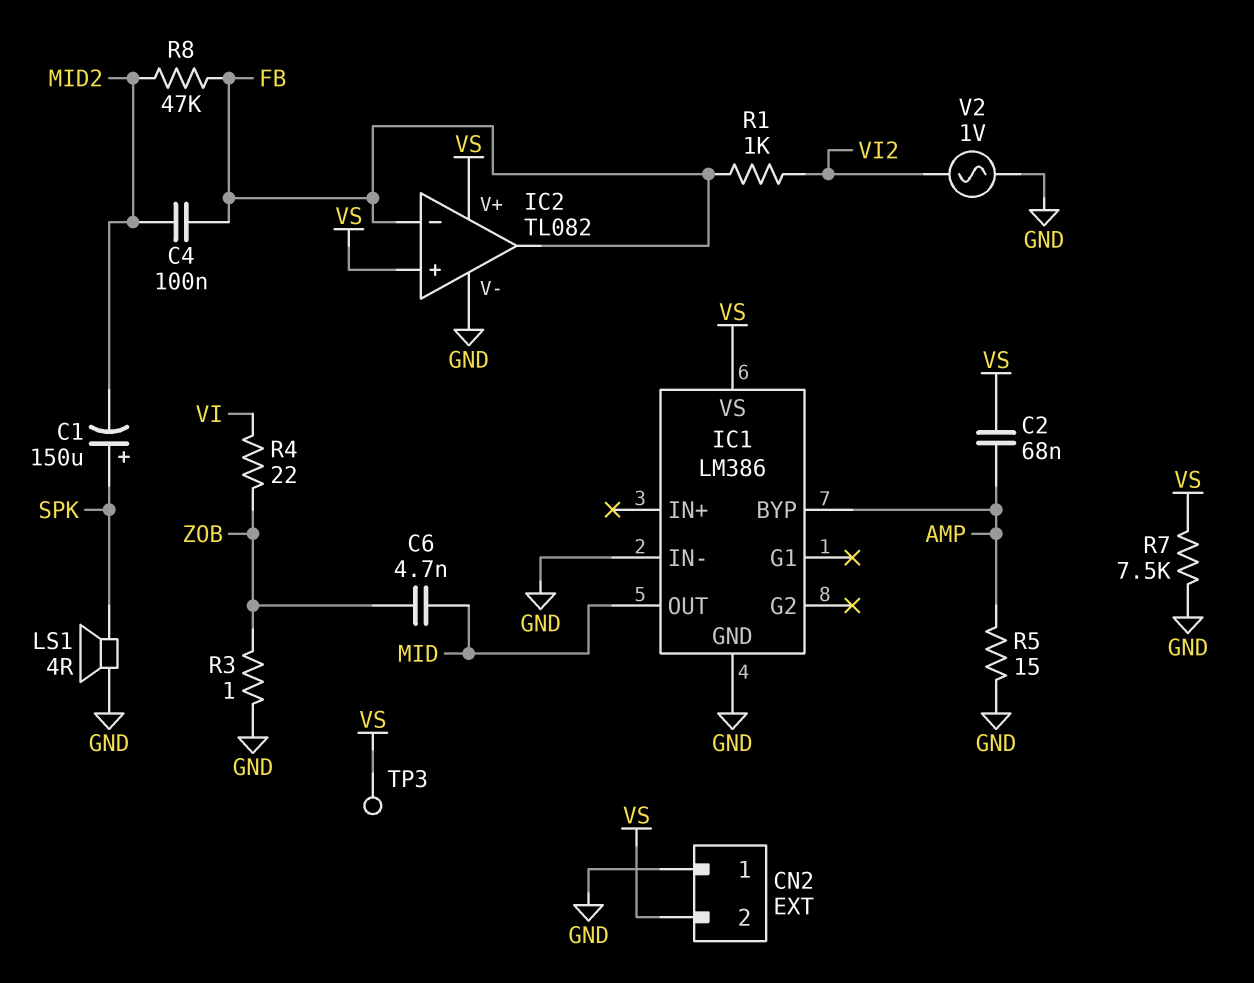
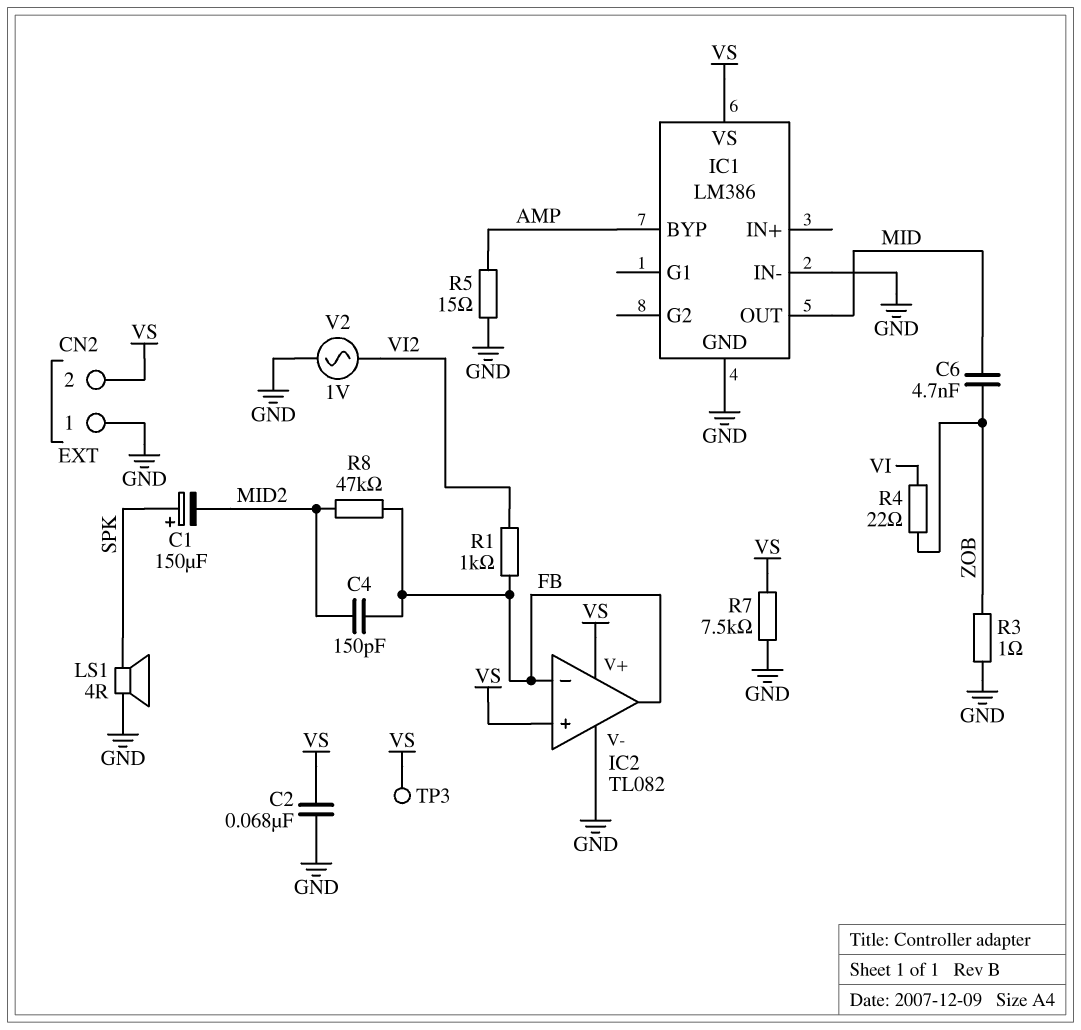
C2: 68nF (AMP, VS) -> 68nF (GND, VS)
C4: 100nF (FB, MID2) -> 150pF (FB, MID2)

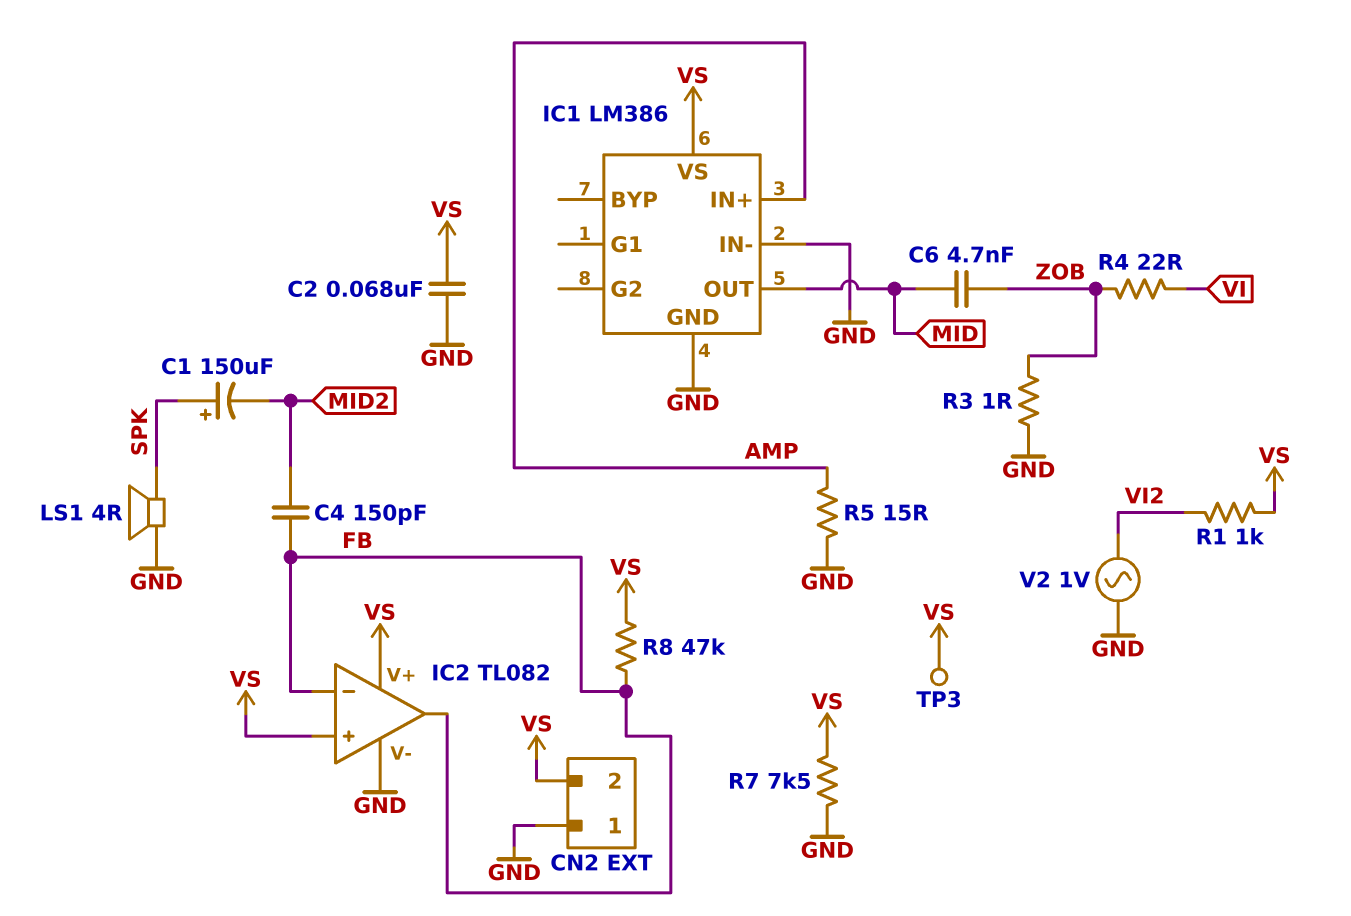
IC1 pin BYP: AMP -> none
IC1 pin IN+: none -> AMP
R1: 1k (FB, VI2) -> 1k (VI2, VS)
R8: 47k (FB, MID2) -> 47k (FB, VS)

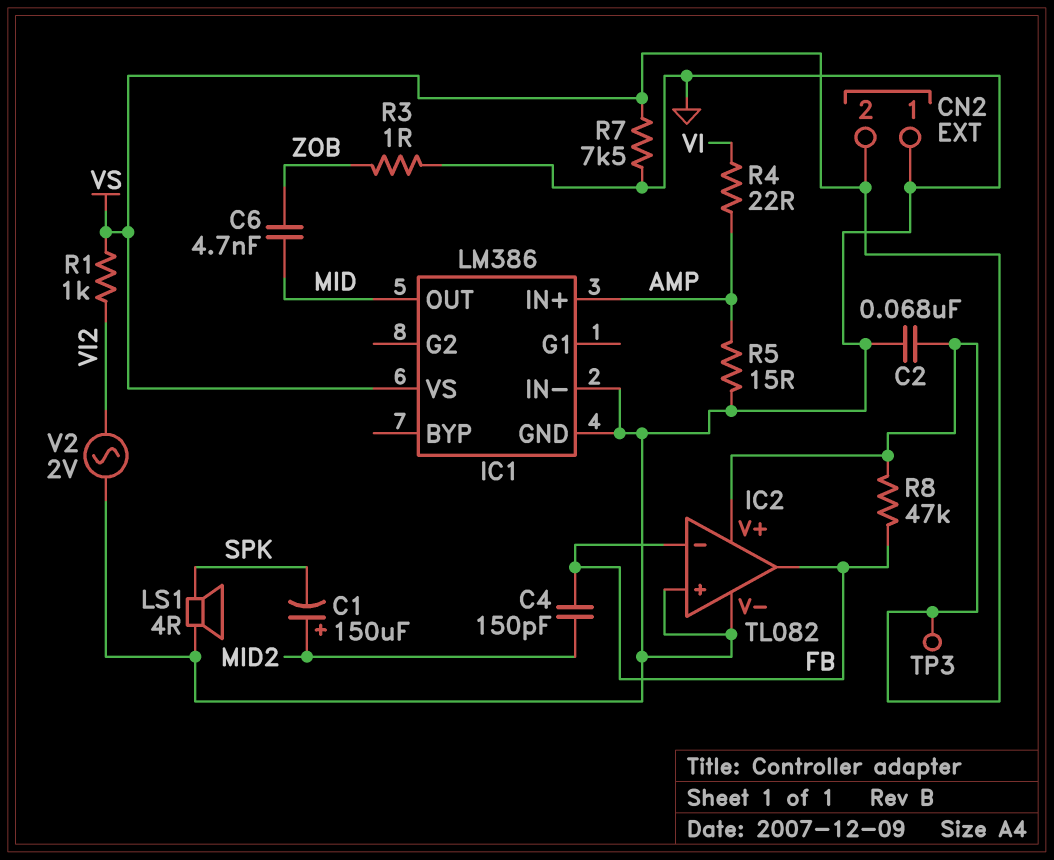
C1: 150uF (plus SPK, minus MID2) -> 150uF (plus MID2, minus SPK)
IC2 pin in+: VS -> GND
R4: 22 (VI, ZOB) -> 22 (AMP, VI)
V2: AC 1V (GND, VI2) -> AC 2V (GND, VI2)

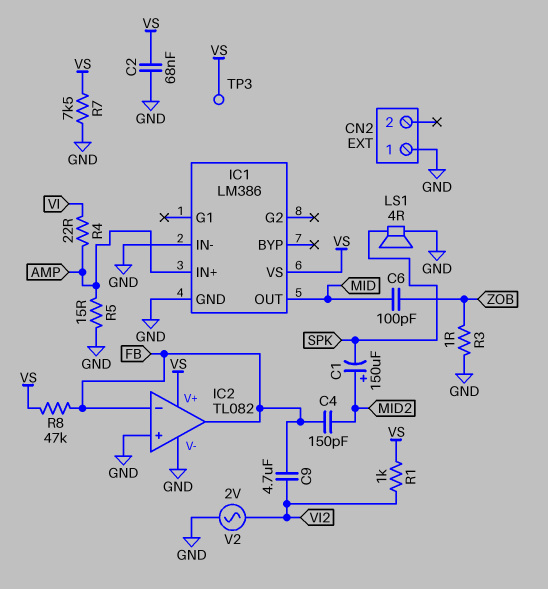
C6: 4.7nF (MID, ZOB) -> 100pF (MID, ZOB)
C9: none -> 4.7uF (FB, VI2)
CN2 pin 2: VS -> none

